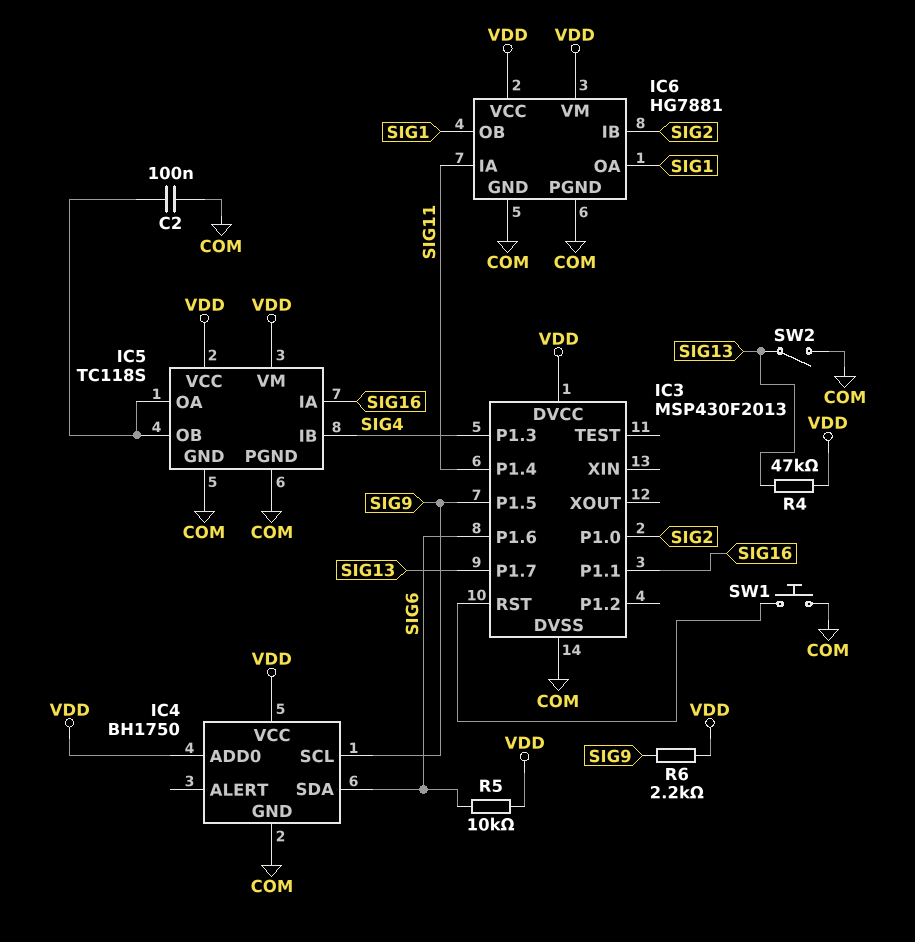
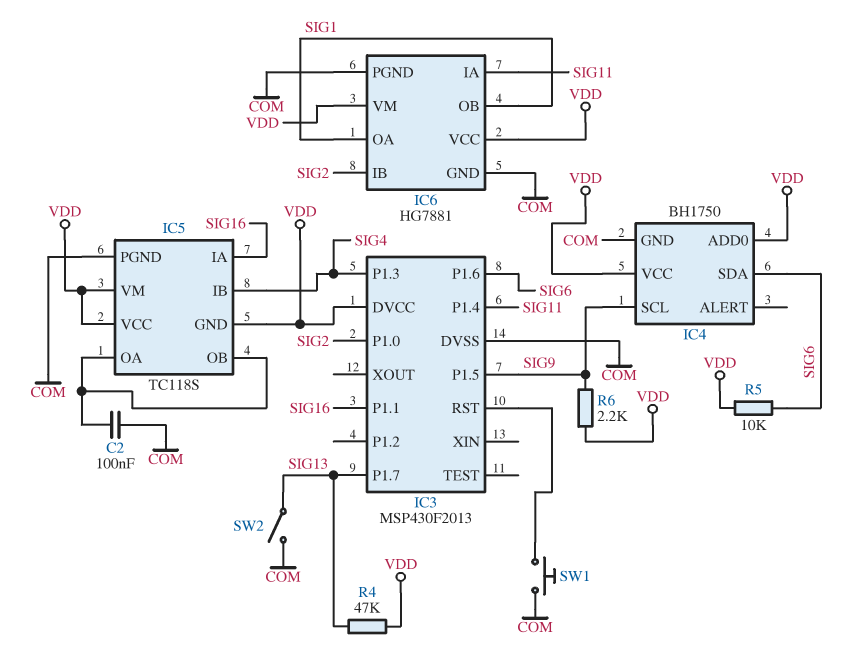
IC5 pin GND: COM -> VDD

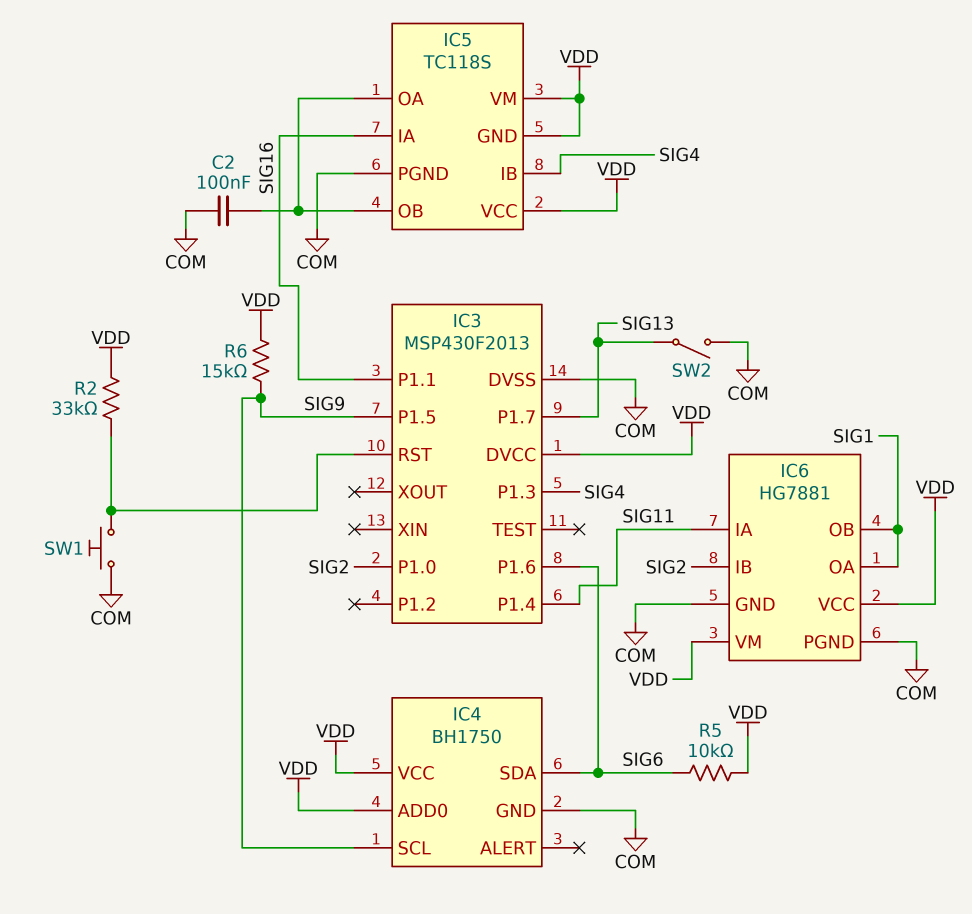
R2: none -> 33k (IC3/RST, VDD)
R4: 47k (SIG13, VDD) -> none
R6: 2.2k (SIG9, VDD) -> 15k (SIG9, VDD)

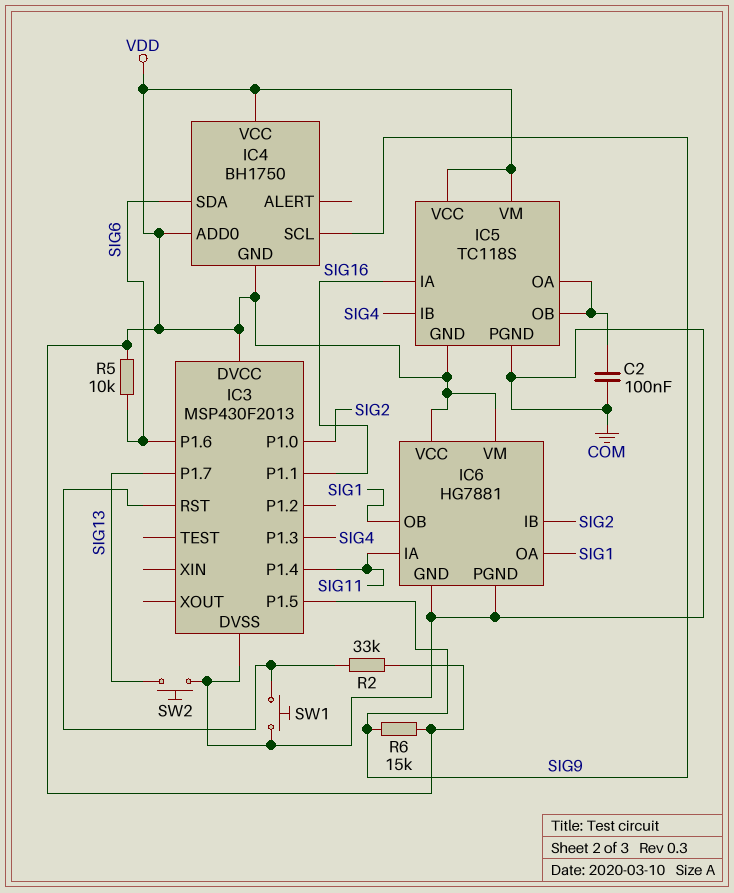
IC4 pin GND: COM -> VDD
SW2: switch (COM, SIG13) -> button (COM, SIG13)

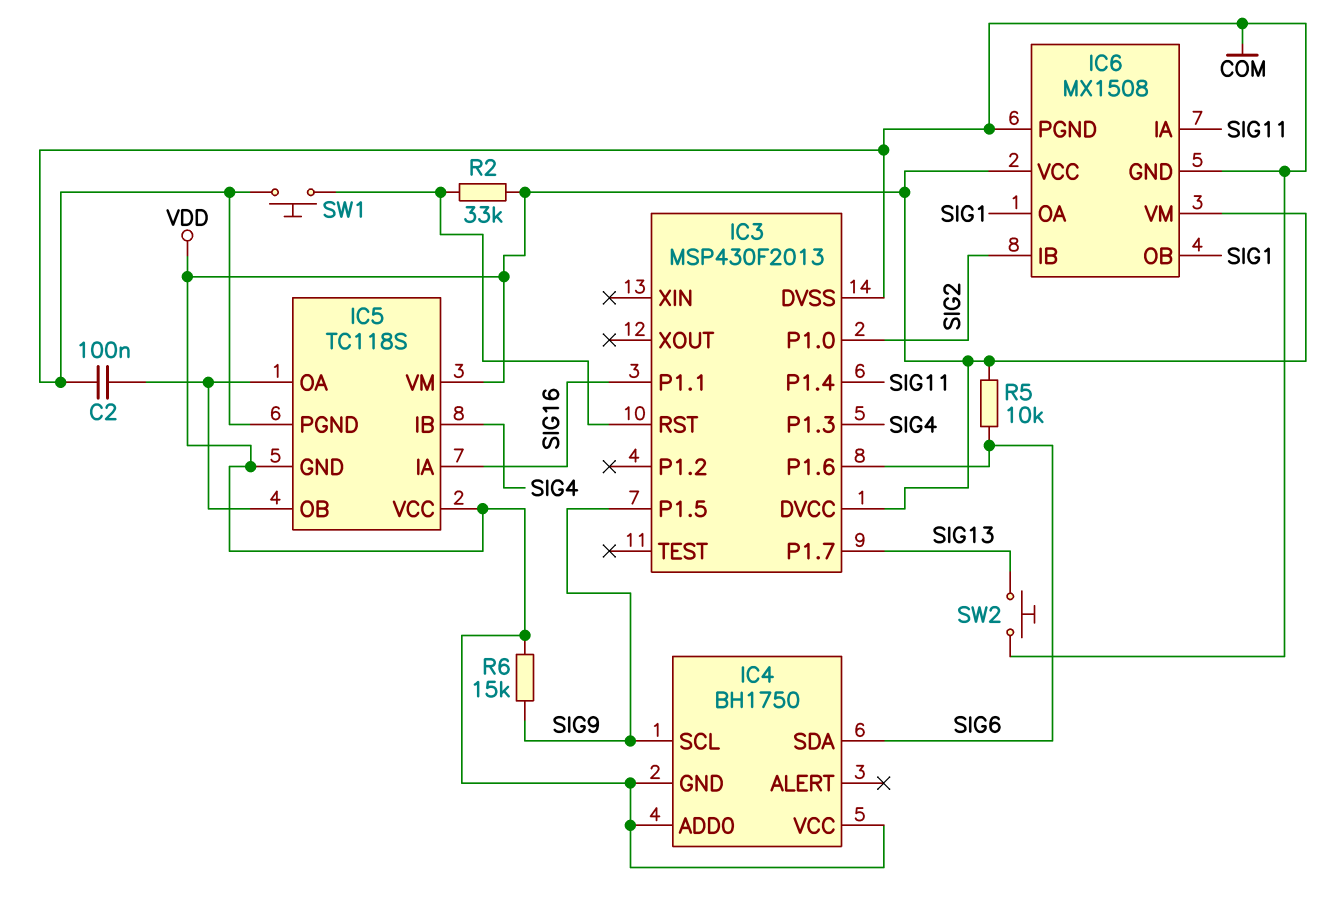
IC6: HG7881 -> MX1508

